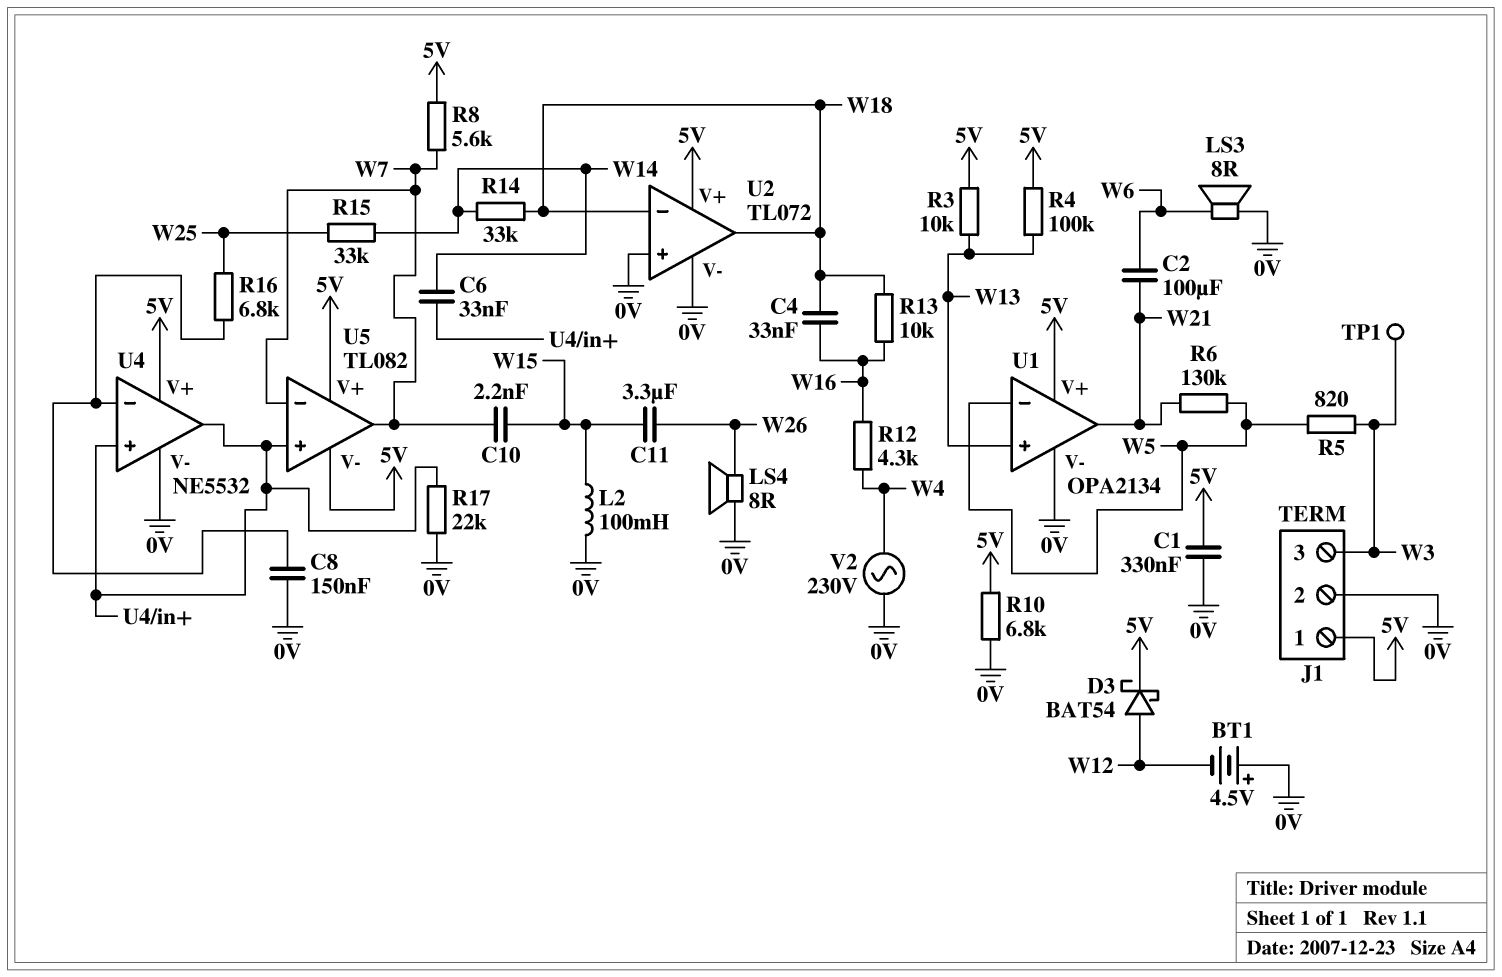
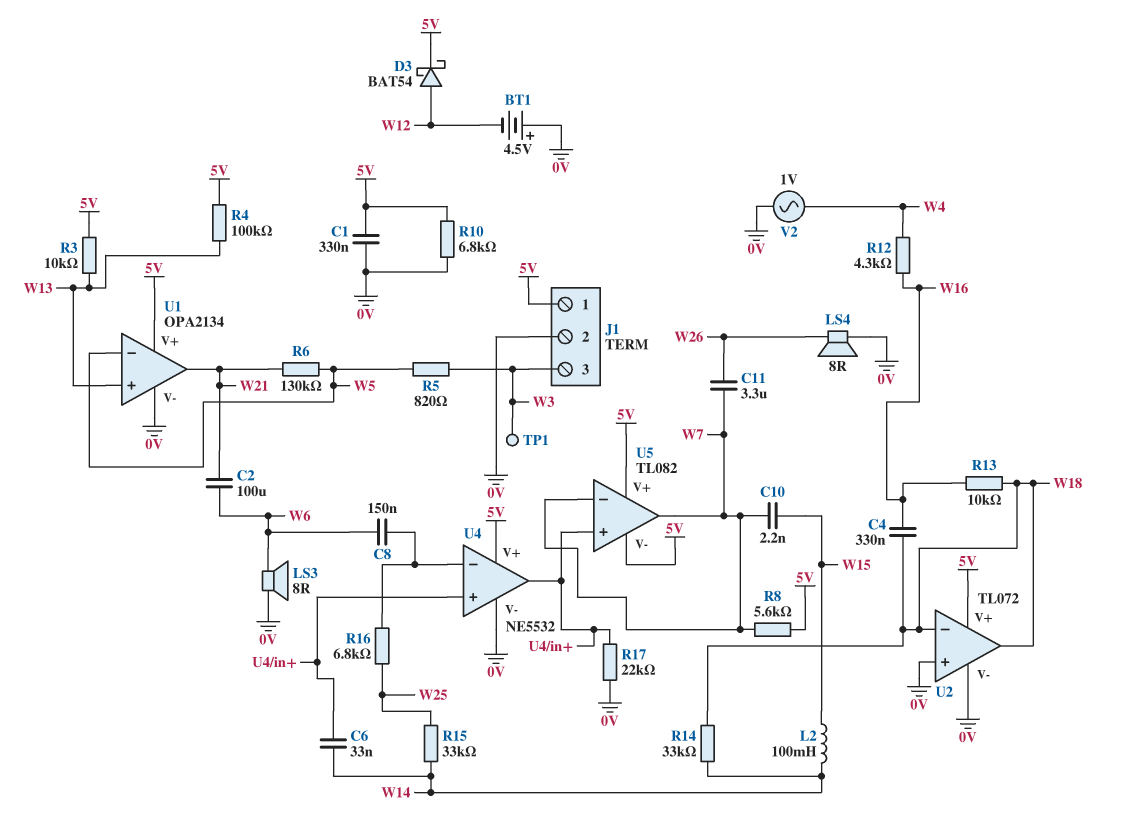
C4: 33nF (W16, W18) -> 330nF (W16, W18)
C8: 150nF (0V, U4/in-) -> 150nF (U4/in-, W6)
C11: 3.3uF (W15, W26) -> 3.3uF (W7, W26)
L2: 100mH (0V, W15) -> 100mH (W14, W15)
V2: AC 230V (0V, W4) -> AC 1V (0V, W4)

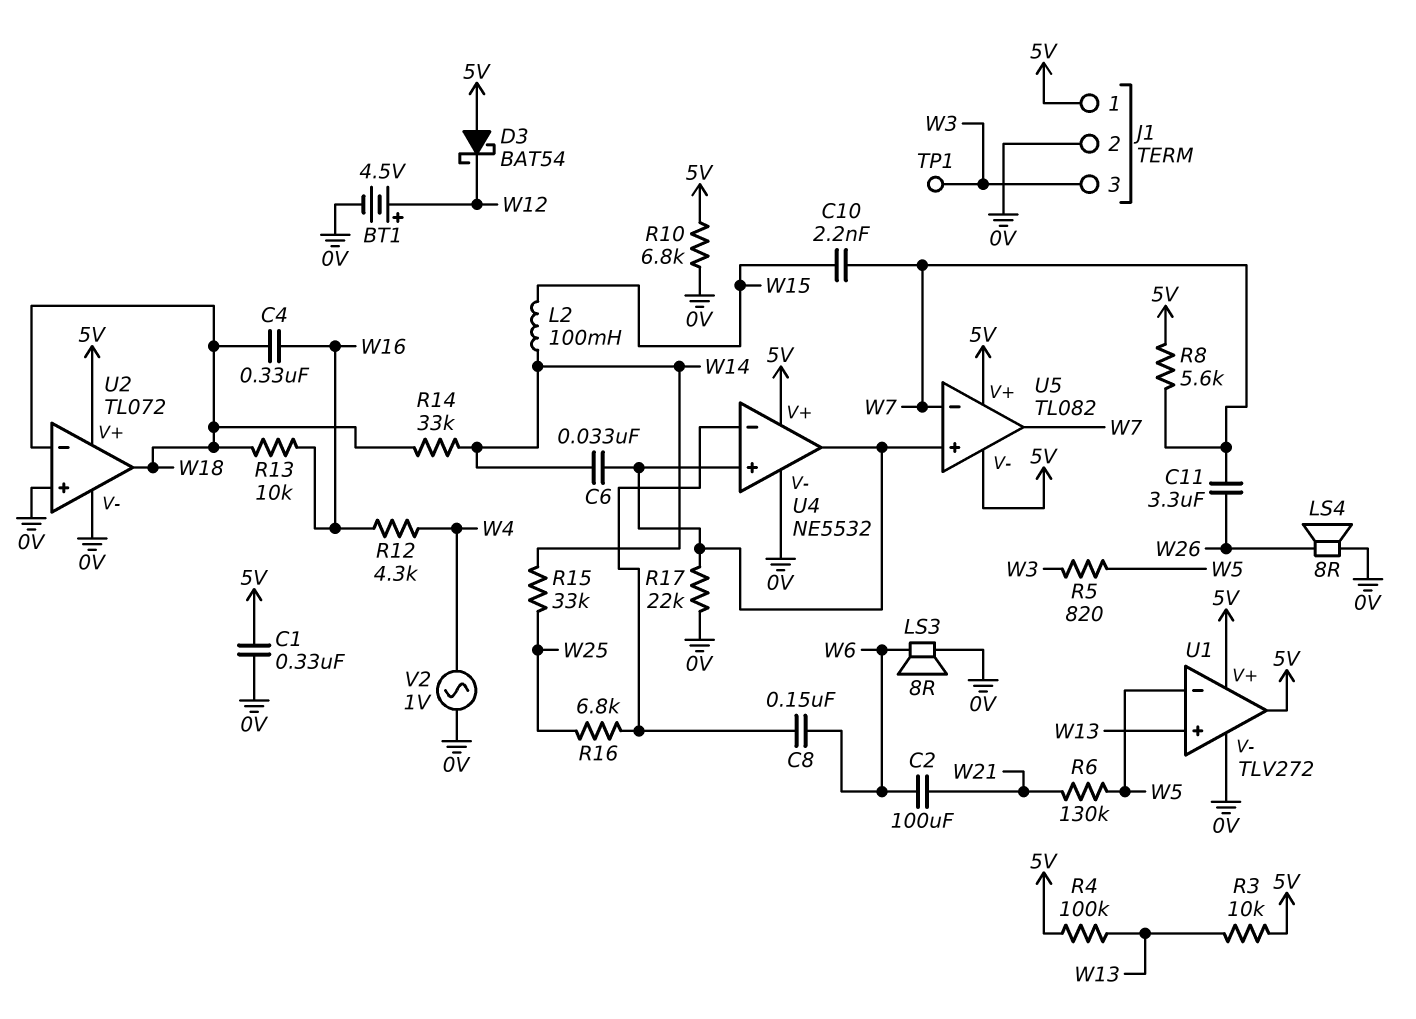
BT1: 4.5V (plus 0V, minus W12) -> 4.5V (plus W12, minus 0V)
D3: schottky BAT54 (A W12, K 5V) -> schottky BAT54 (A 5V, K W12)
U1: OPA2134 -> TLV272
U1 pin out: W21 -> 5V

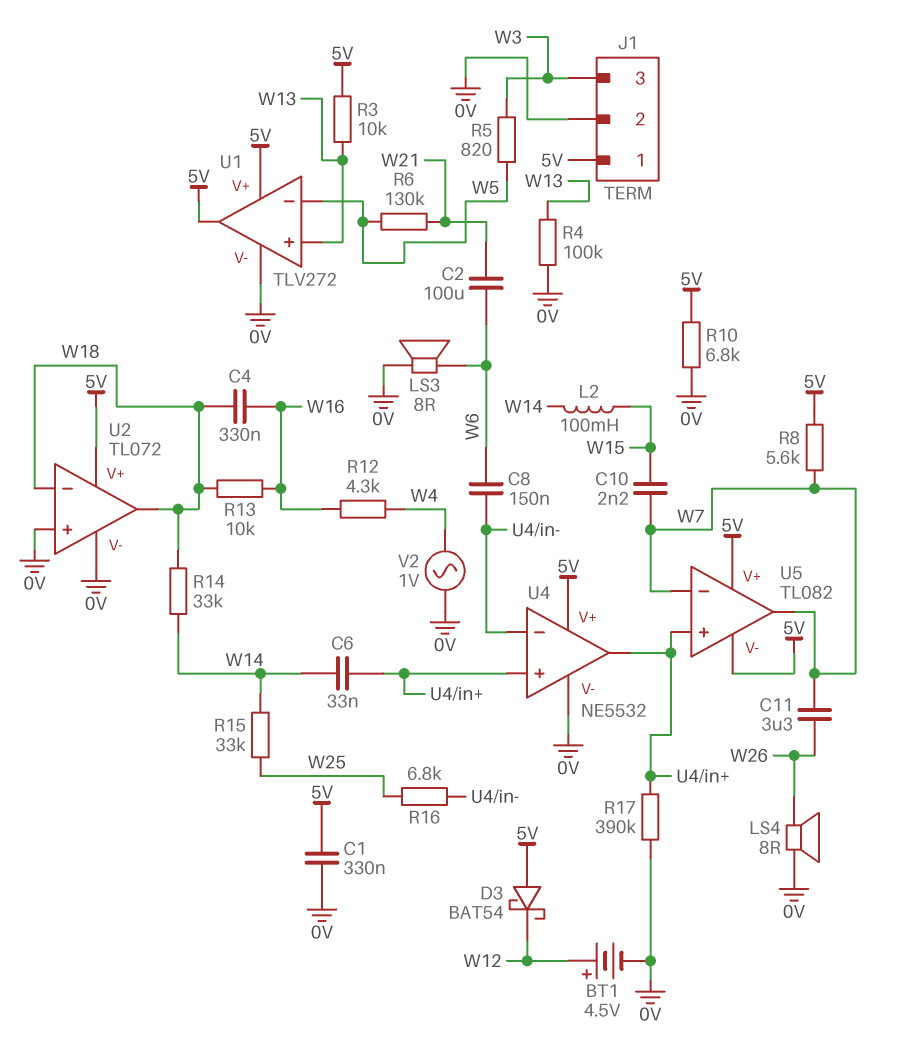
R4: 100k (5V, W13) -> 100k (0V, W13)
R17: 22k (0V, U4/in+) -> 390k (0V, U4/in+)
TP1: test point (W3) -> none

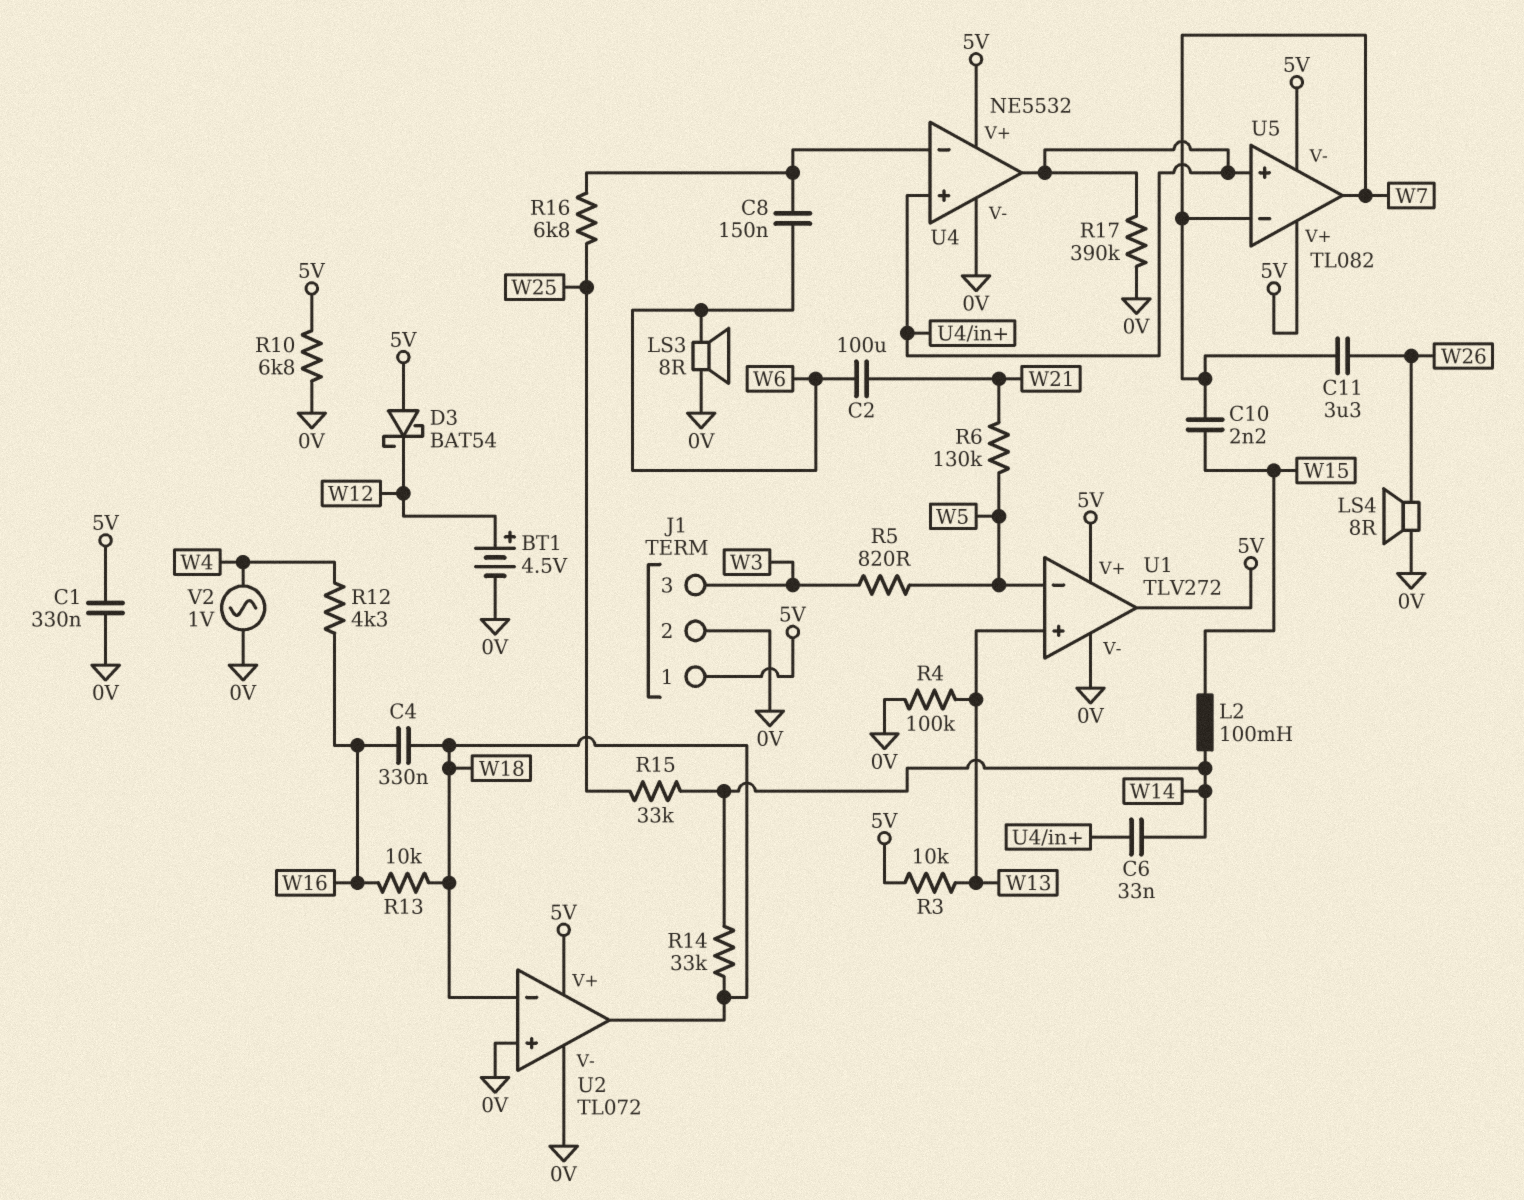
R8: 5.6k (5V, W7) -> none

